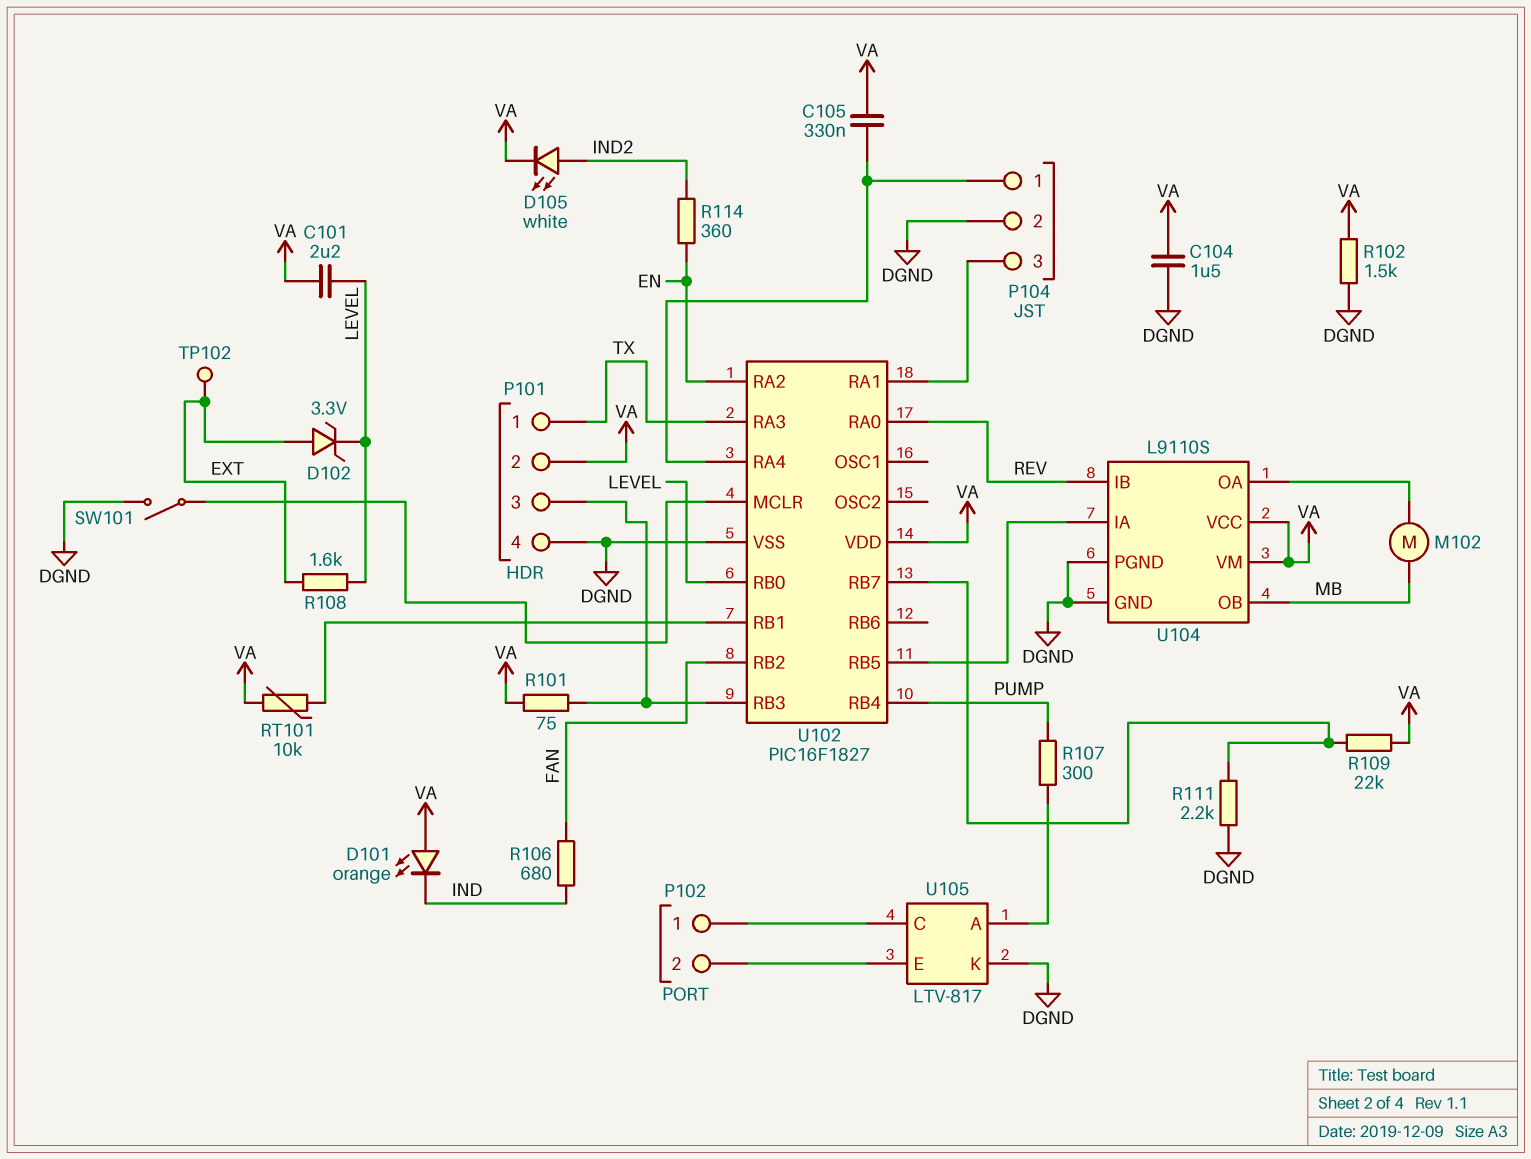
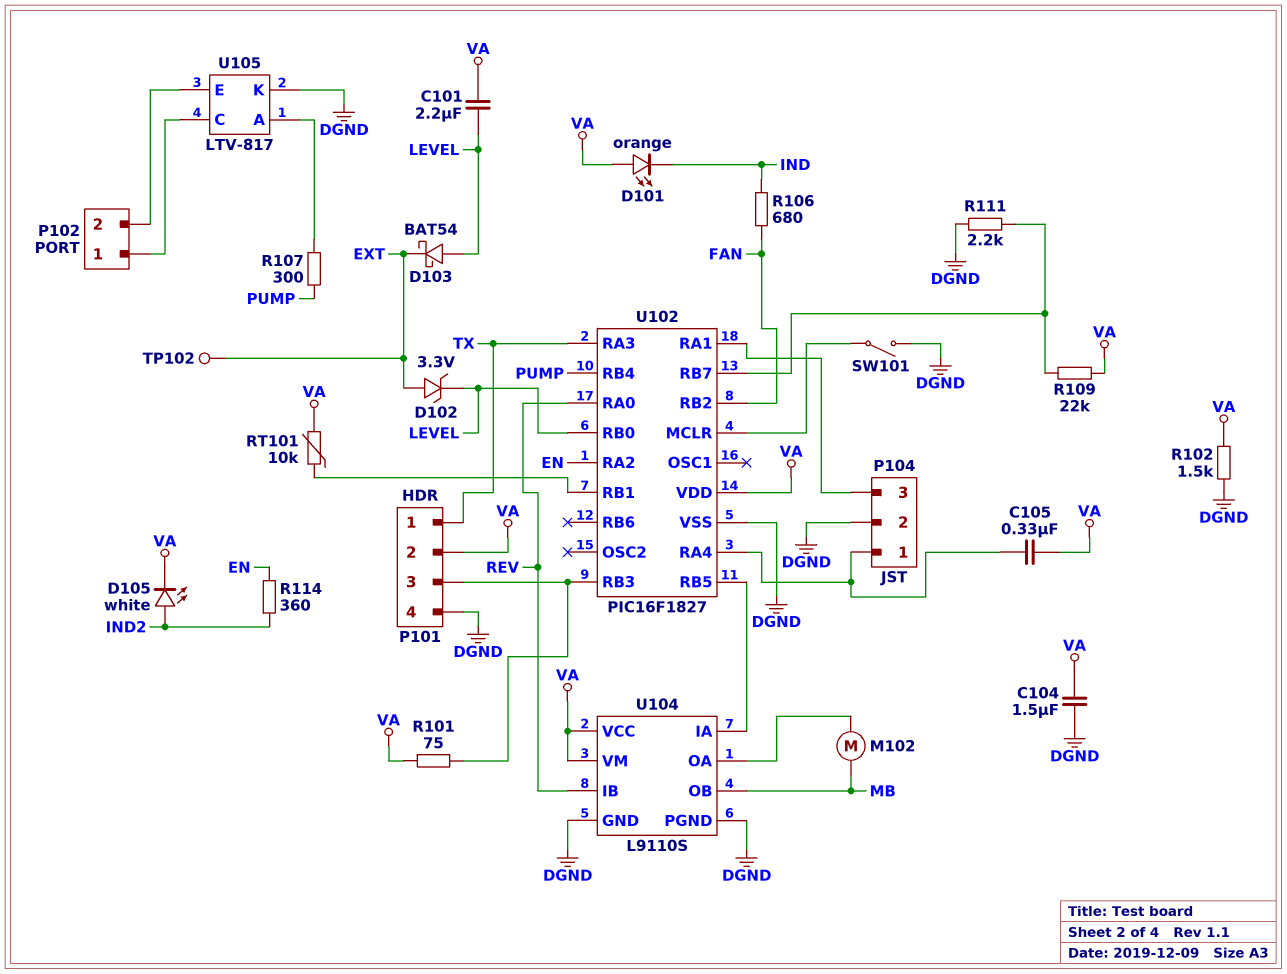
D103: none -> schottky BAT54 (A LEVEL, K EXT)
R108: 1.6k (EXT, LEVEL) -> none

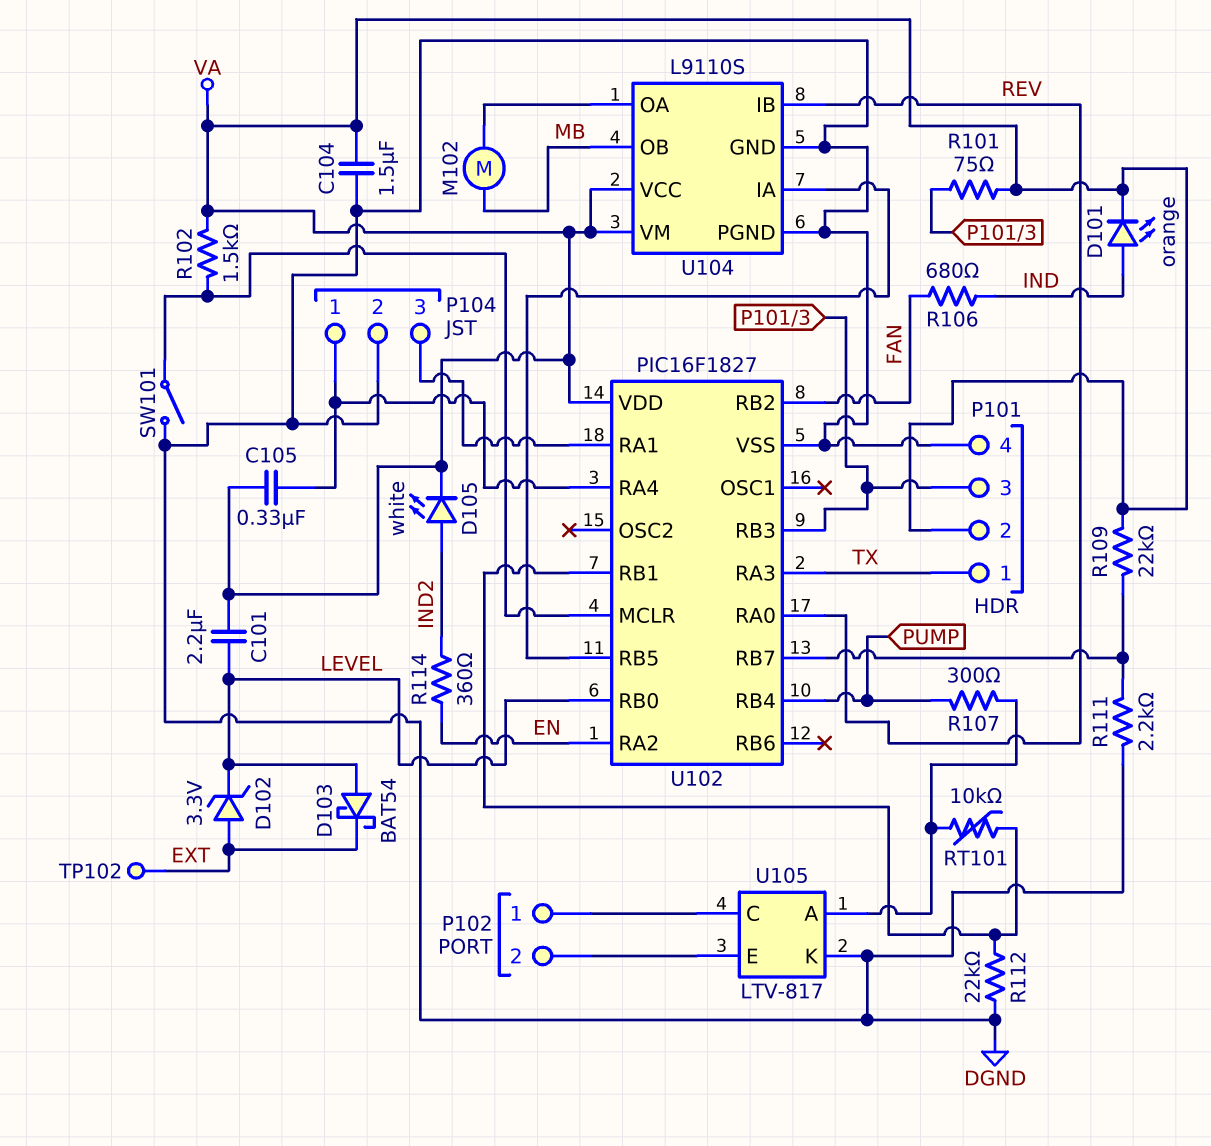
D101: LED orange (A VA, K IND) -> LED orange (A IND, K VA)
R102: 1.5k (DGND, VA) -> 1.5k (U102/MCLR, VA)
R112: none -> 22k (DGND, U102/RB1)
RT101: 10k (U102/RB1, VA) -> 10k (U102/RB1, U105/A)

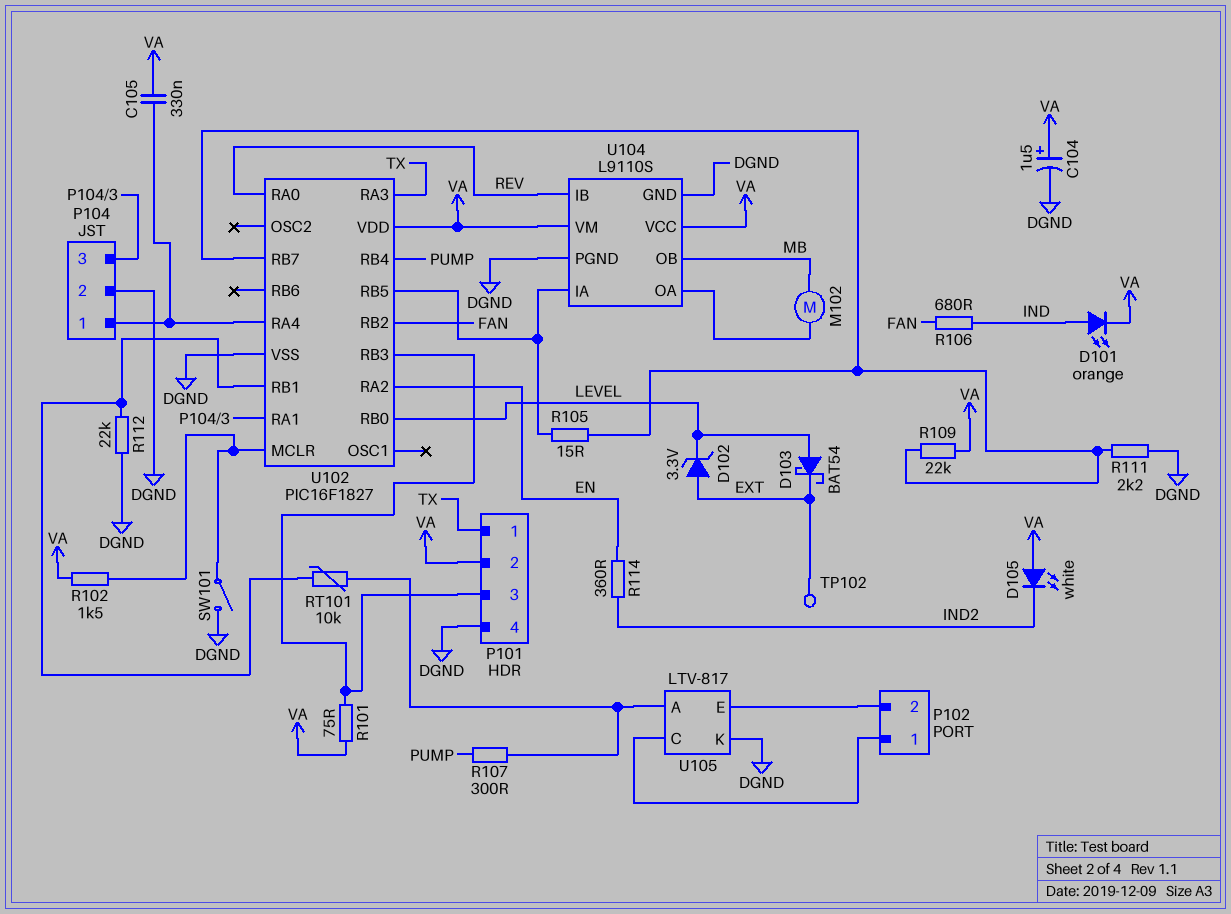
C101: 2.2uF (LEVEL, VA) -> none
C104: 1.5uF (DGND, VA) -> 1.5uF (plus VA, minus DGND)
D105: LED white (A IND2, K VA) -> LED white (A VA, K IND2)
R105: none -> 15 (U102/RB5, U102/RB7)

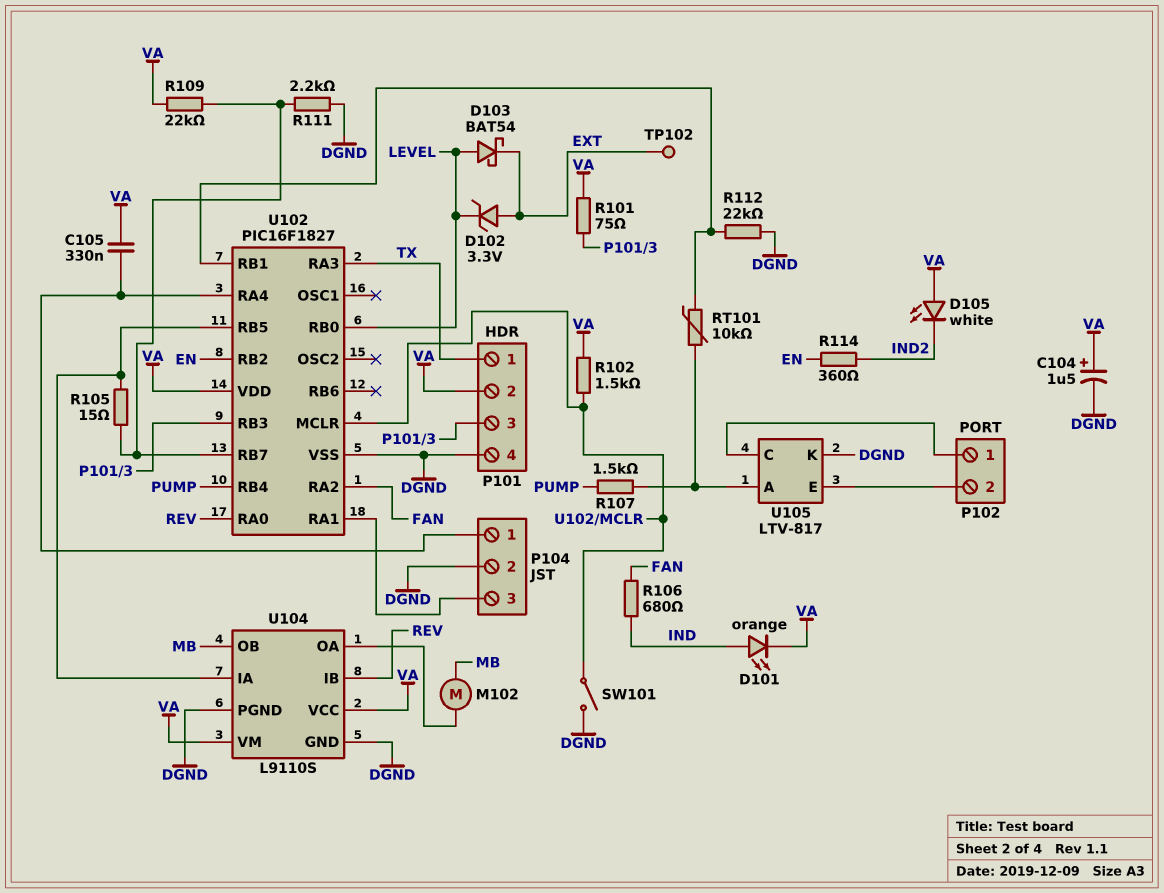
R107: 300 (PUMP, U105/A) -> 1.5k (PUMP, U105/A)
U102 pin RA2: EN -> FAN
U102 pin RB2: FAN -> EN

